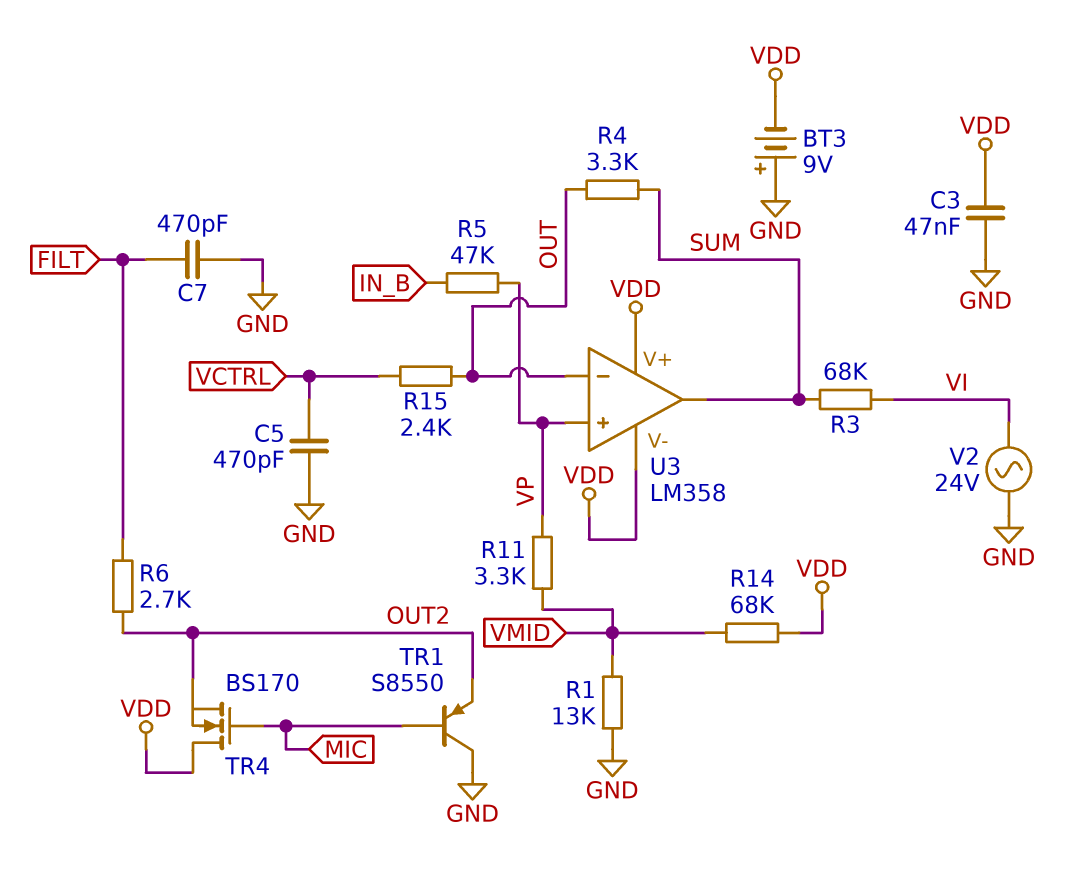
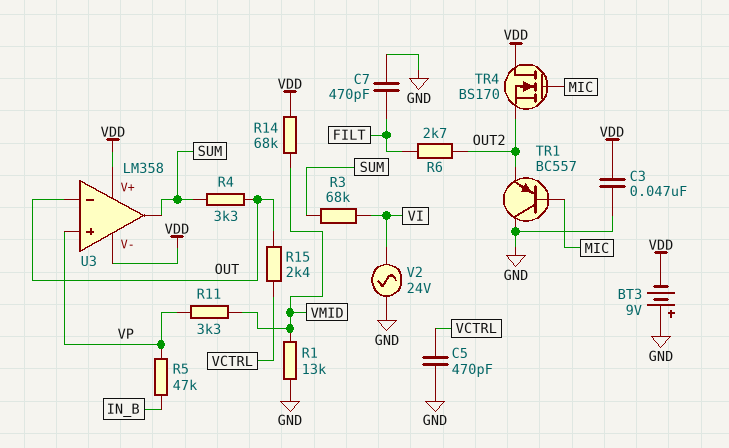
TR1: PNP S8550 (B MIC, C GND, E OUT2) -> PNP BC557 (B MIC, C GND, E OUT2)

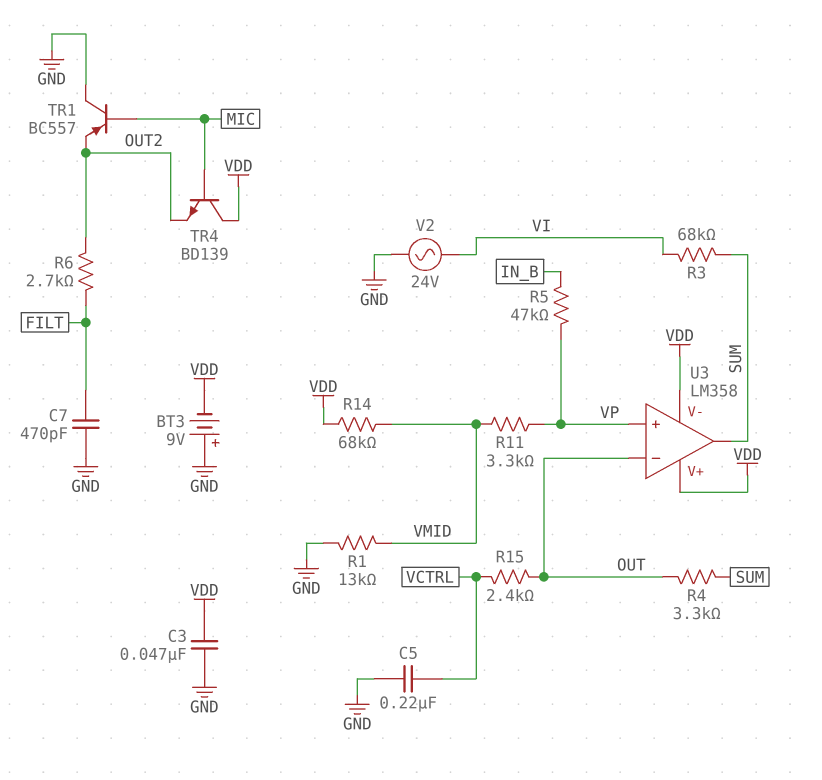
C5: 470pF (GND, VCTRL) -> 220nF (GND, VCTRL)
TR4: NMOS BS170 (G MIC, D VDD, S OUT2) -> NPN BD139 (B MIC, C VDD, E OUT2)

